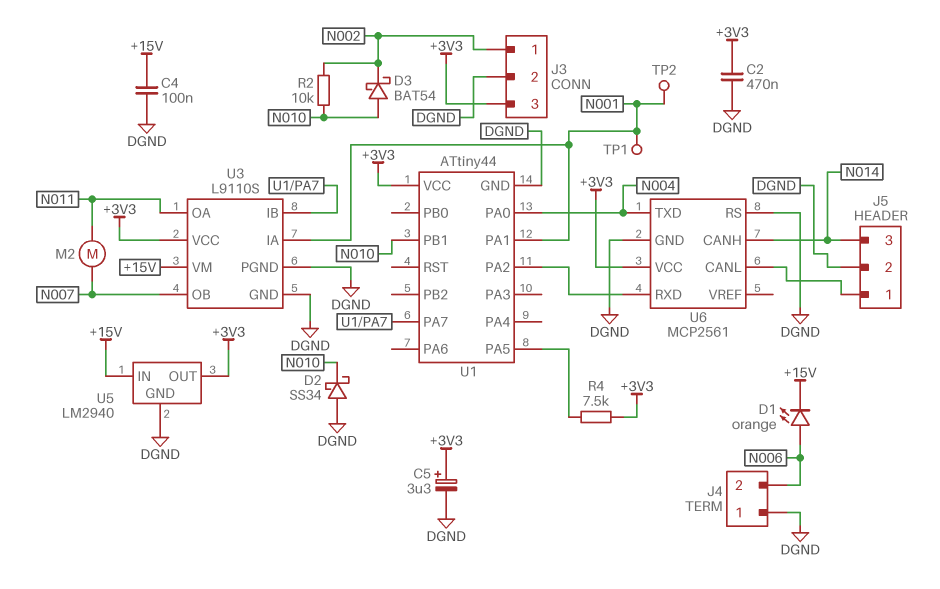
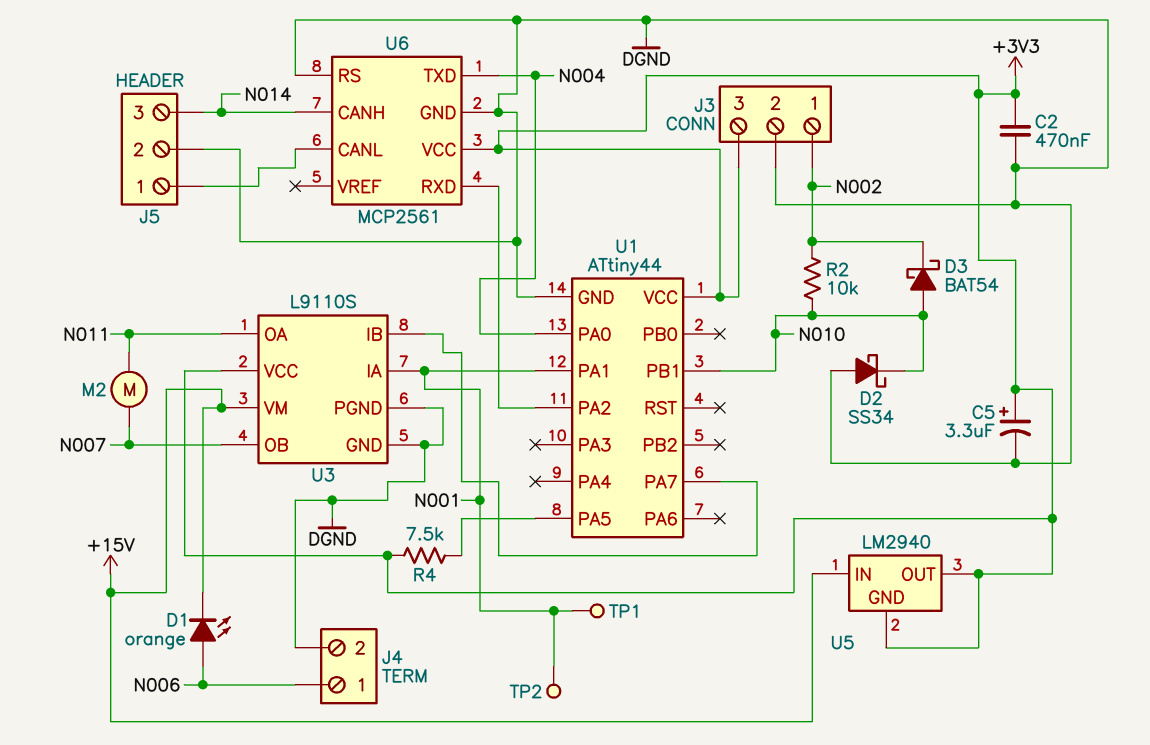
C4: 100nF (+15V, DGND) -> none
J4 pin 1: DGND -> N006
J4 pin 2: N006 -> DGND
U5 pin GND: DGND -> +3V3

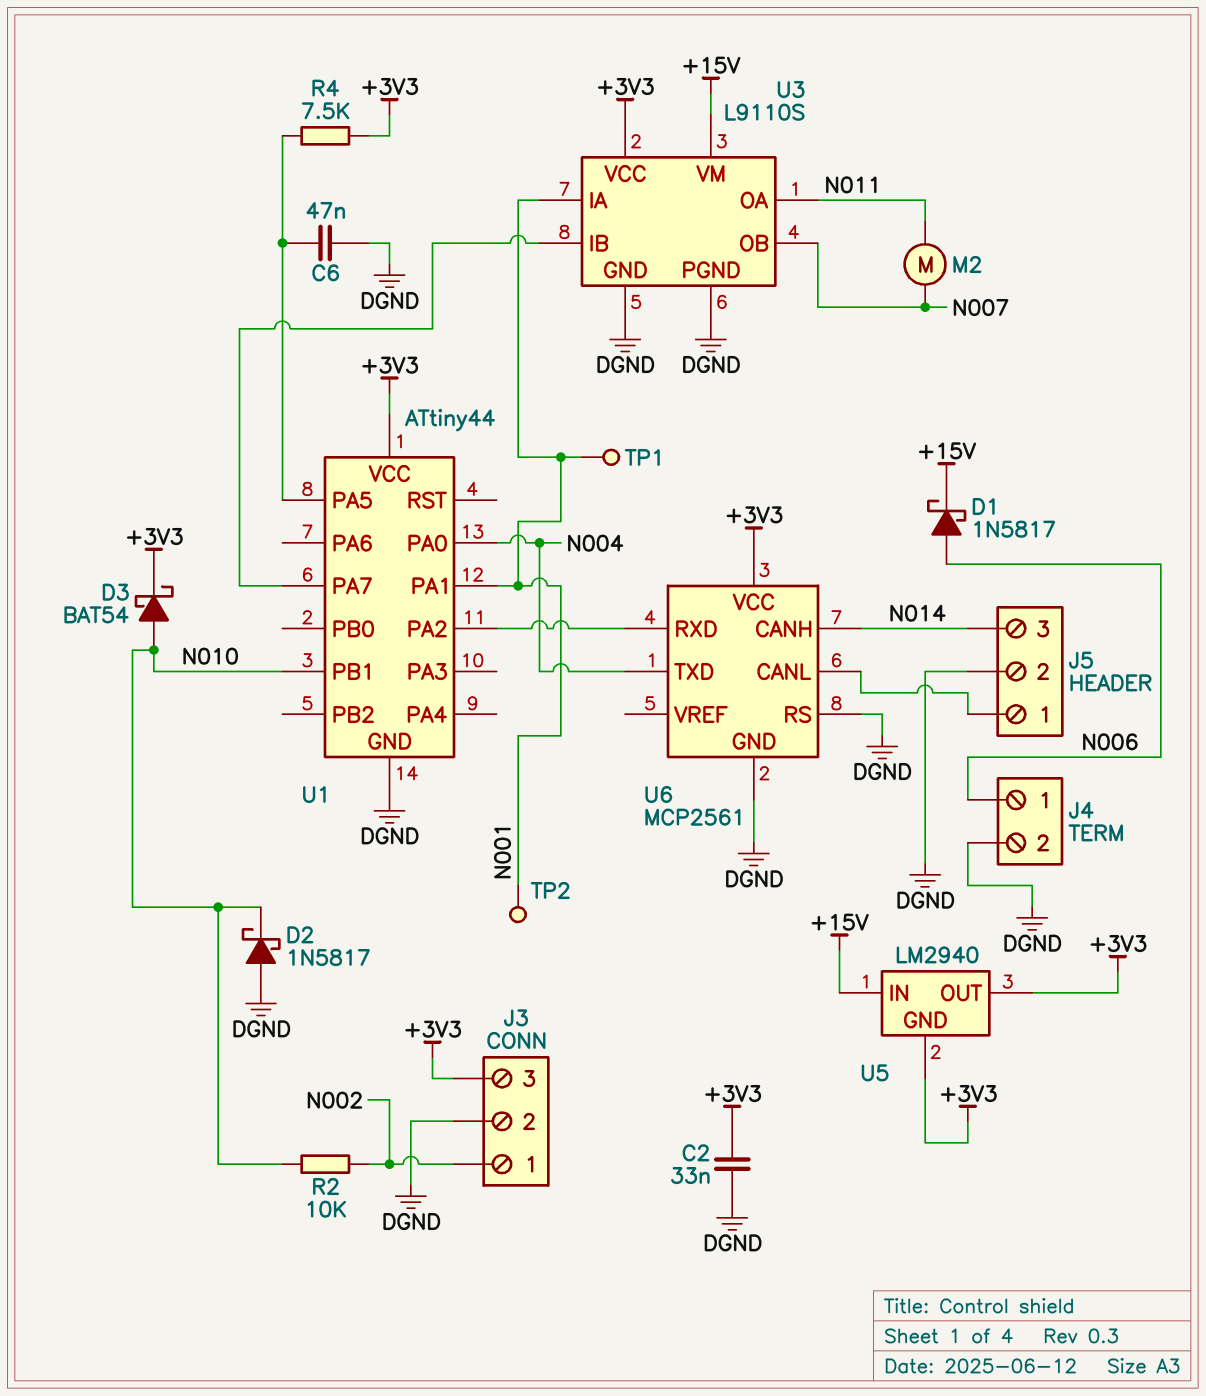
C2: 470nF (+3V3, DGND) -> 33nF (+3V3, DGND)
C5: 3.3uF (plus +3V3, minus DGND) -> none
C6: none -> 47nF (DGND, U1/PA5)
D1: LED orange (A N006, K +15V) -> schottky 1N5817 (A N006, K +15V)
D2: schottky SS34 (A DGND, K N010) -> schottky 1N5817 (A DGND, K N010)
D3: schottky BAT54 (A N010, K N002) -> schottky BAT54 (A N010, K +3V3)

